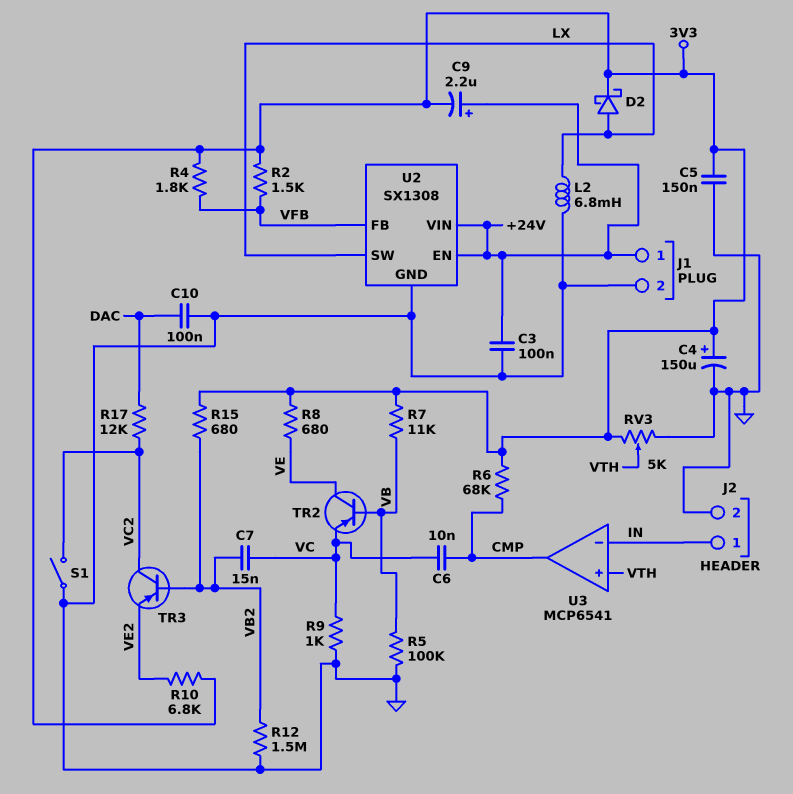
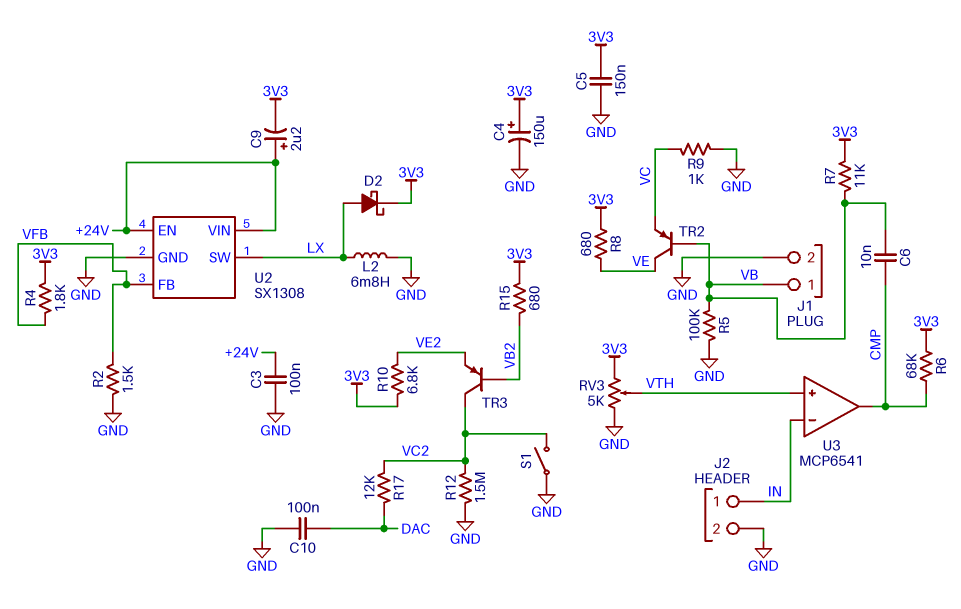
C6: 10nF (CMP, VC) -> 10nF (CMP, VB)
C7: 15nF (VB2, VC) -> none
J1 pin 1: +24V -> VB
R2: 1.5k (3V3, VFB) -> 1.5k (GND, VFB)
R12: 1.5M (GND, VB2) -> 1.5M (GND, VC2)

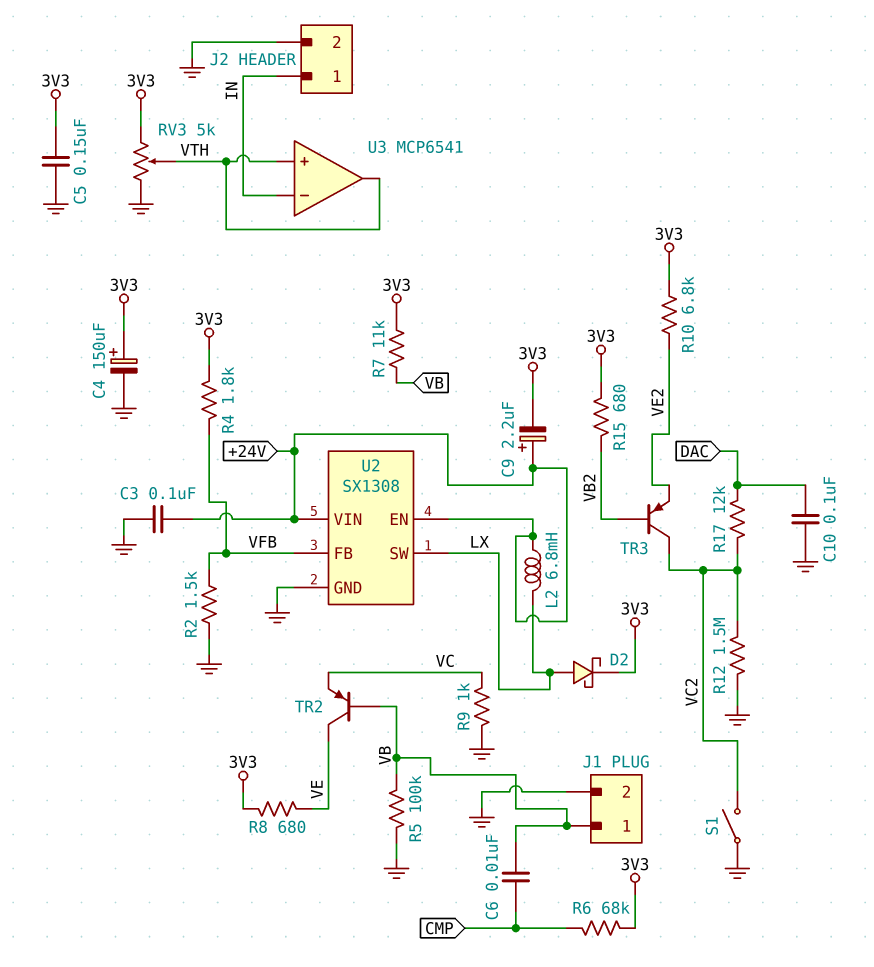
L2: 6.8mH (GND, LX) -> 6.8mH (+24V, LX)
U3 pin out: CMP -> VTH

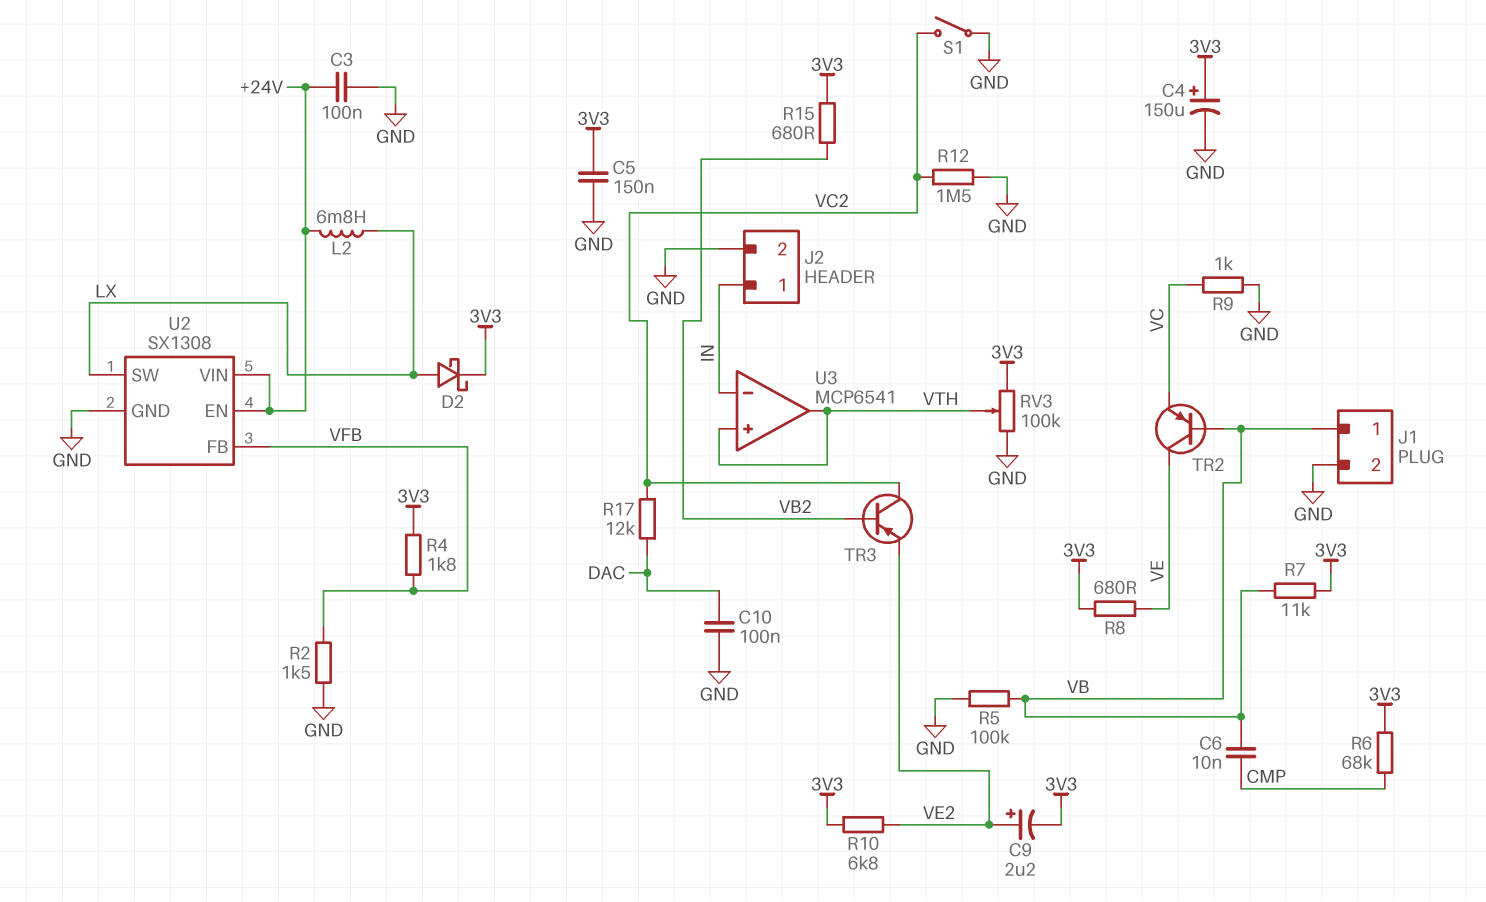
C9: 2.2uF (plus +24V, minus 3V3) -> 2.2uF (plus VE2, minus 3V3)
RV3: 5k (3V3, GND, wiper VTH) -> 100k (3V3, GND, wiper VTH)

